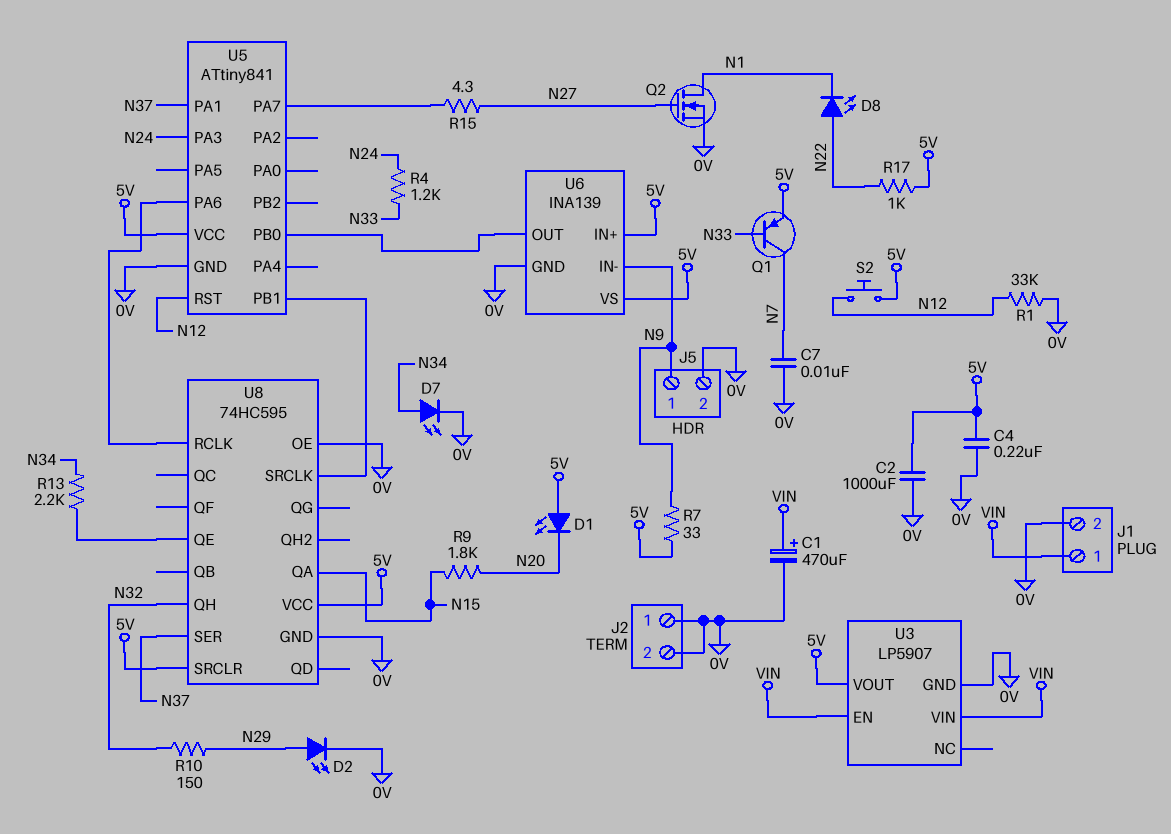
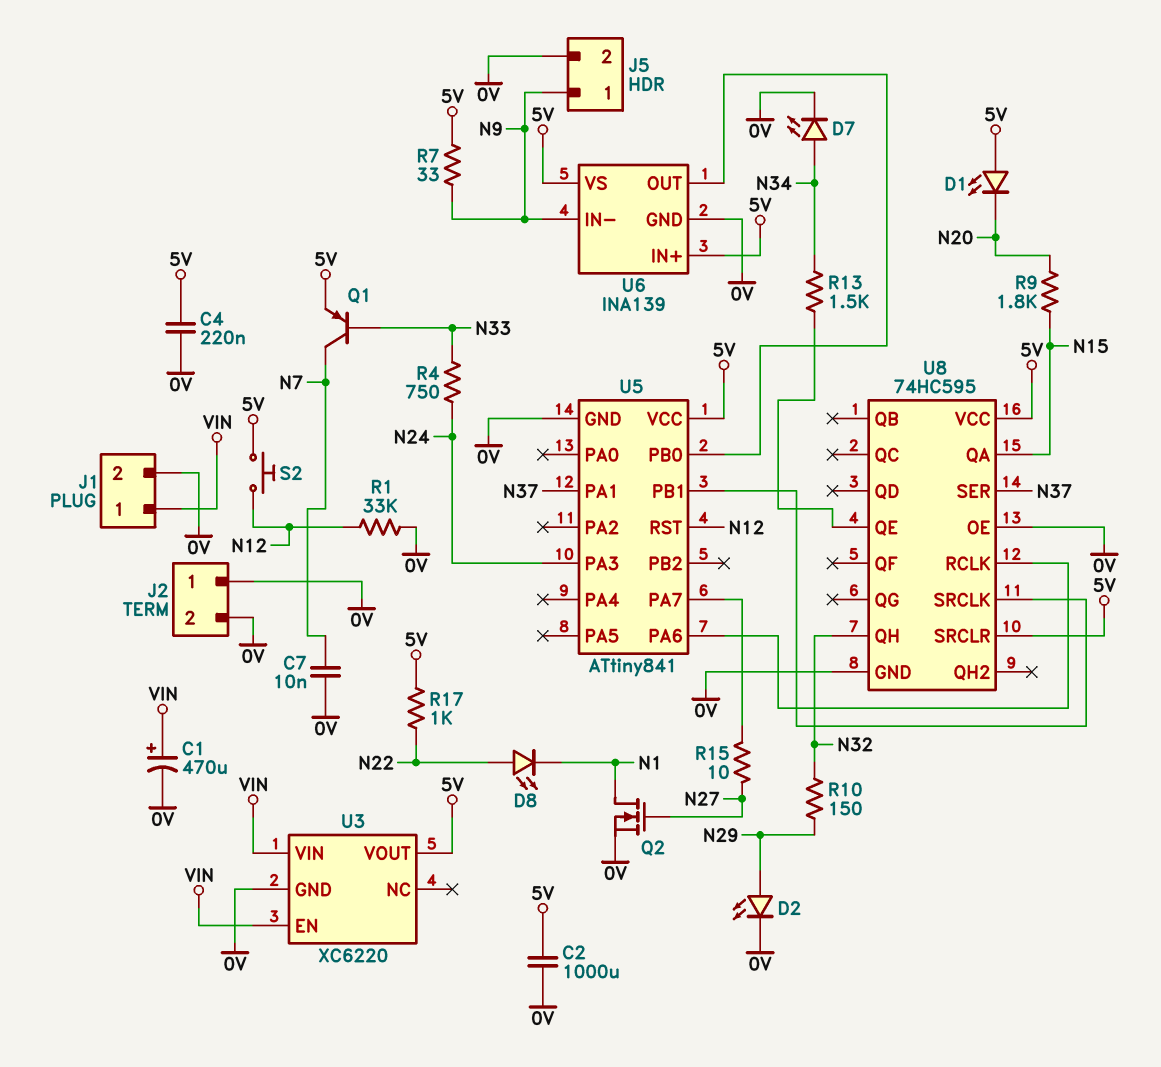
R4: 1.2k (N24, N33) -> 750 (N24, N33)
R13: 2.2k (N34, U8/QE) -> 1.5k (N34, U8/QE)
R15: 4.3 (N27, U5/PA7) -> 10 (N27, U5/PA7)
U3: LP5907 -> XC6220

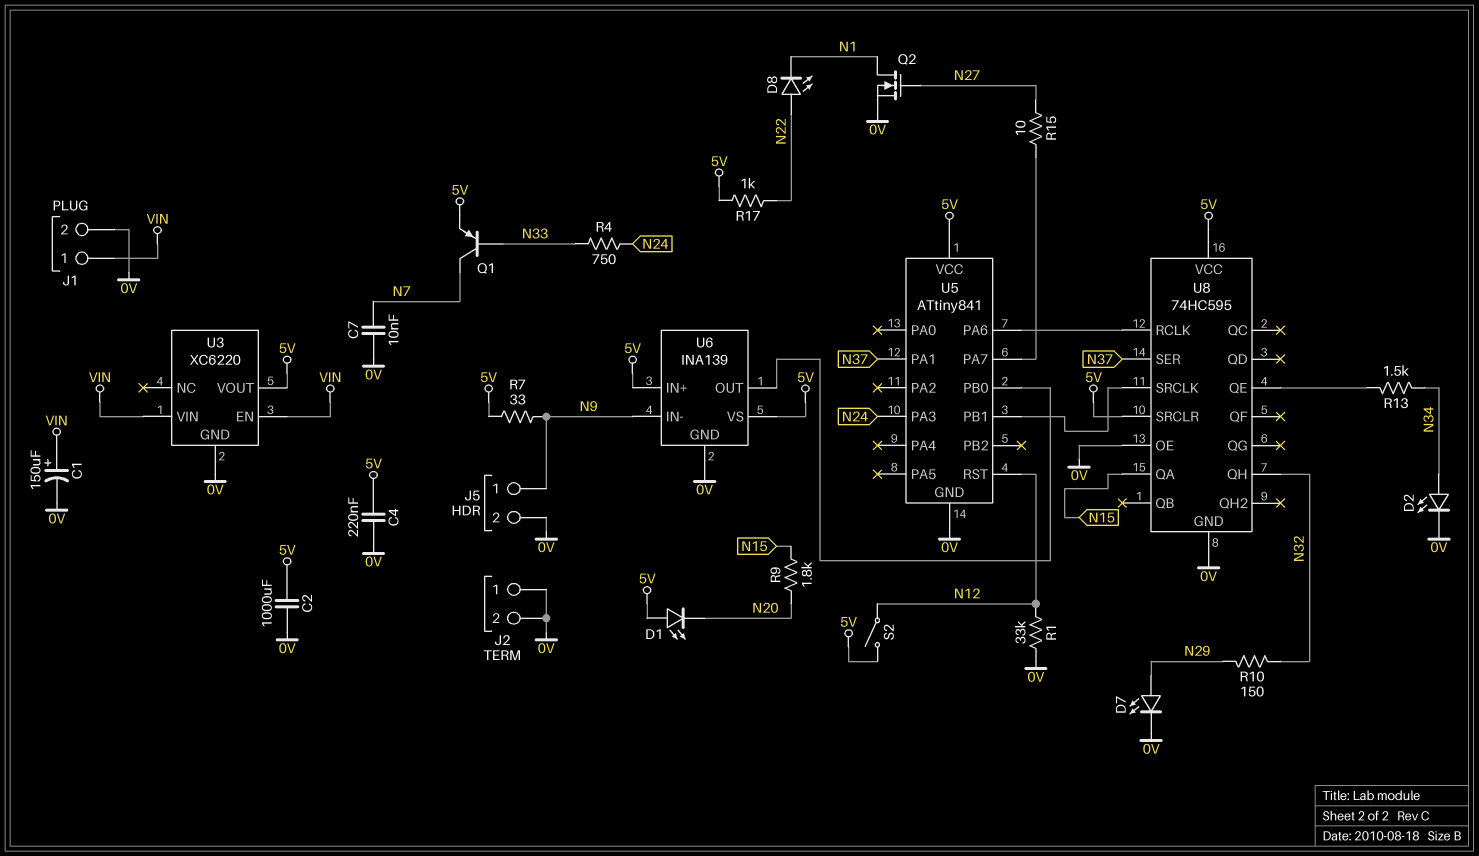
C1: 470uF (plus VIN, minus 0V) -> 150uF (plus VIN, minus 0V)
D2: LED (A N29, K 0V) -> LED (A N34, K 0V)
D7: LED (A N34, K 0V) -> LED (A N29, K 0V)
S2: button (5V, N12) -> switch (5V, N12)

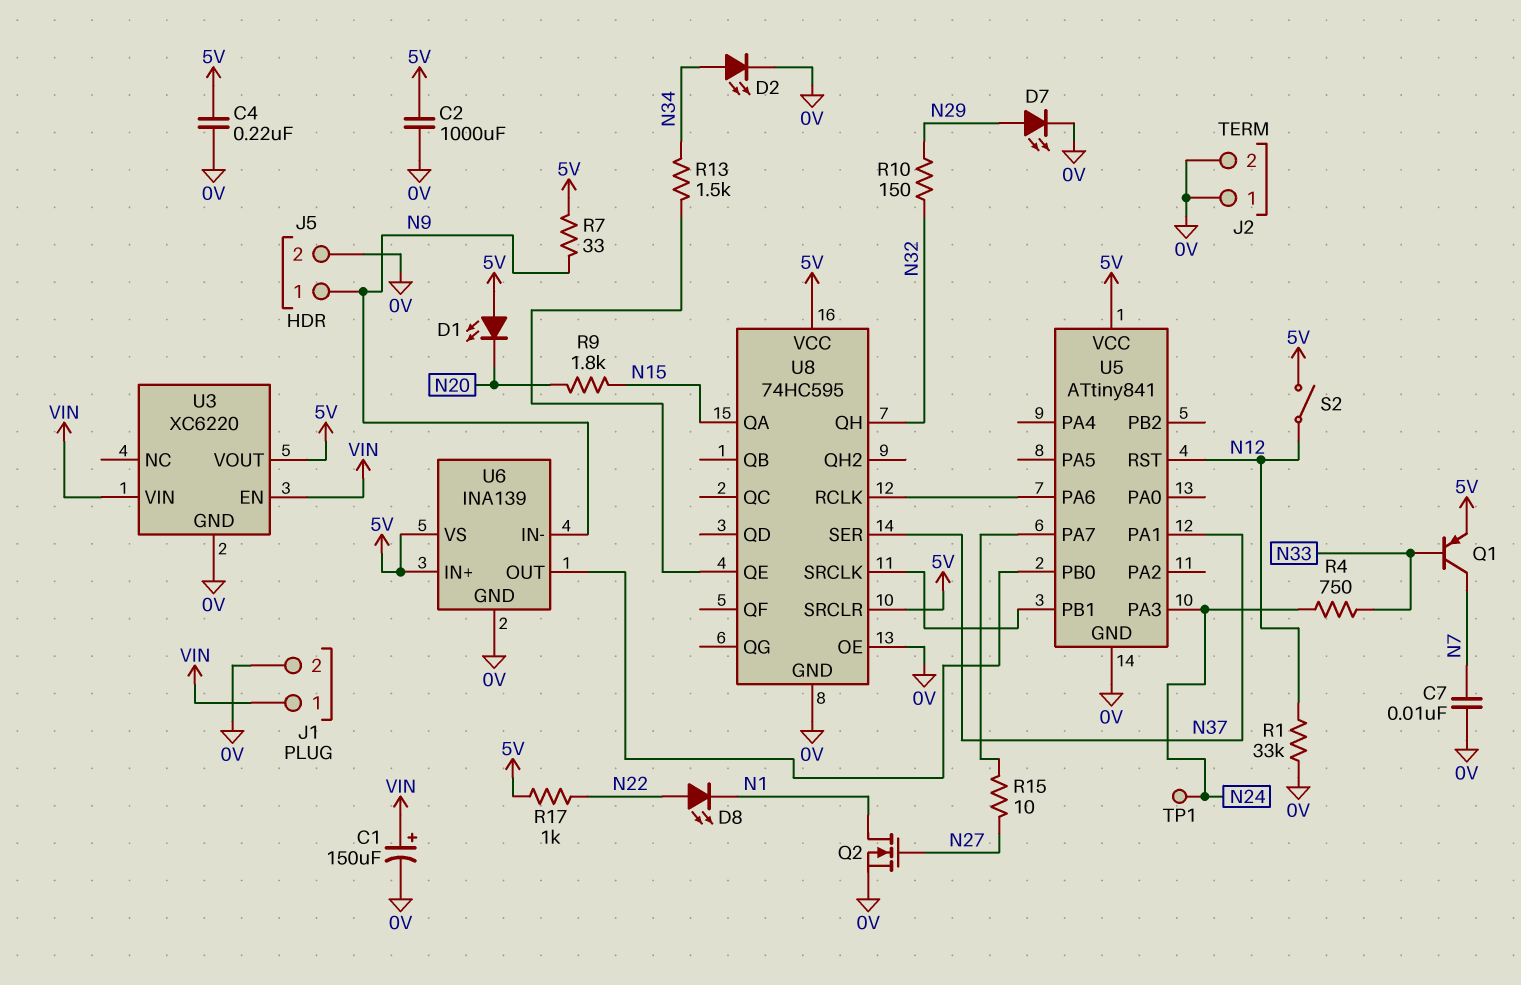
TP1: none -> test point (N24)

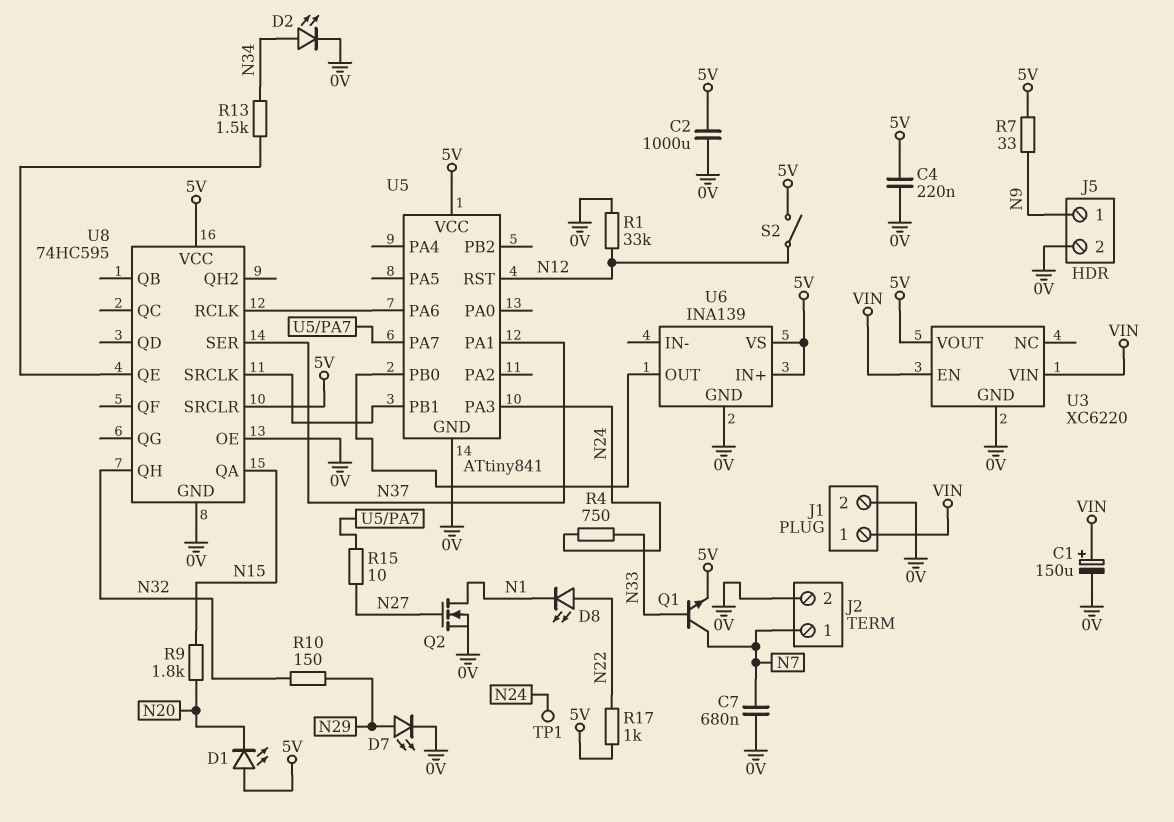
C7: 10nF (0V, N7) -> 680nF (0V, N7)
J2 pin 1: 0V -> N7
Q1: PNP (B N33, C N7, E 5V) -> NPN (B N33, C N7, E 5V)
U6 pin IN-: N9 -> none

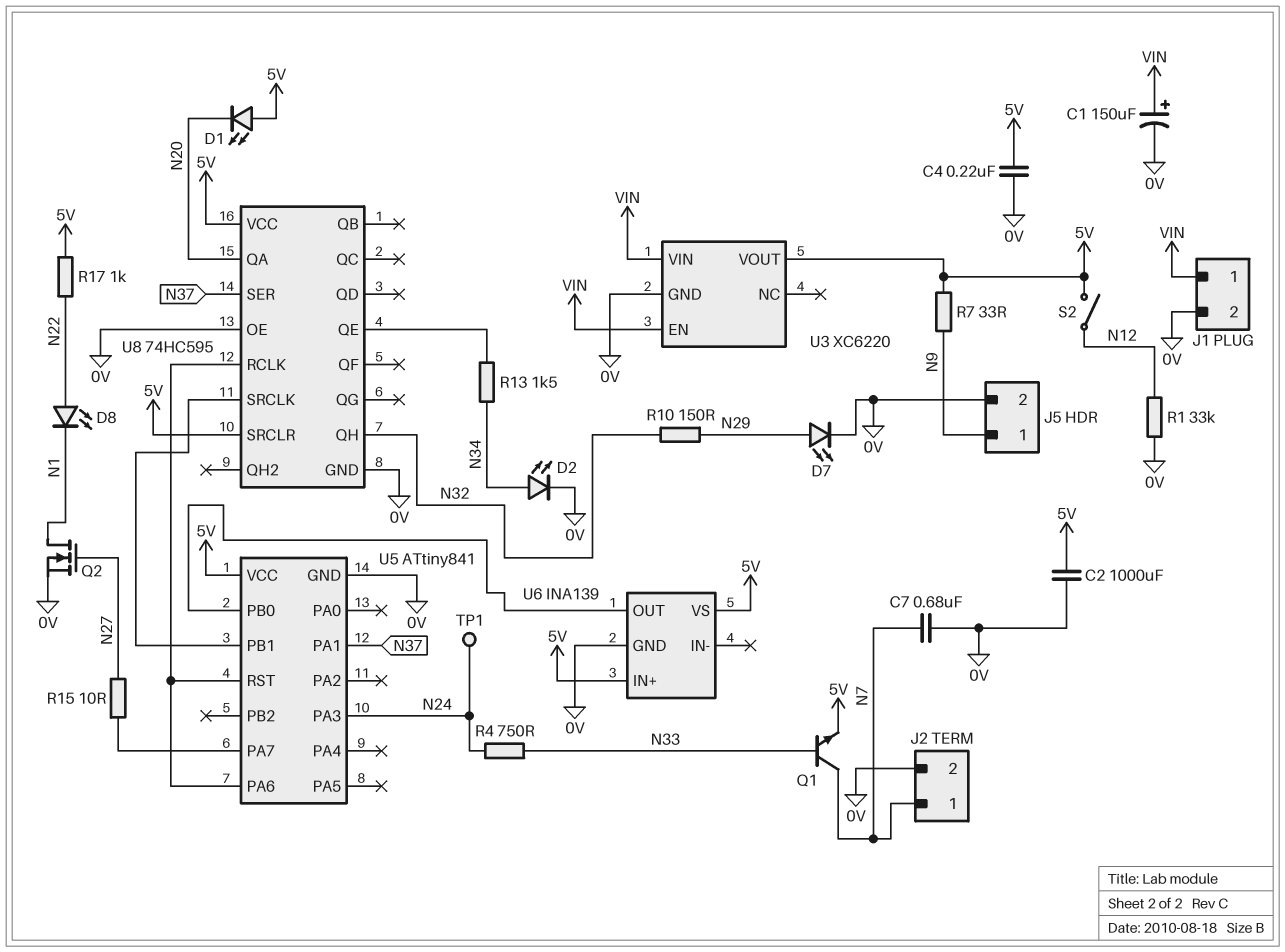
R9: 1.8k (N15, N20) -> none
U5 pin RST: N12 -> U5/PA6
U8 pin QA: N15 -> N20

